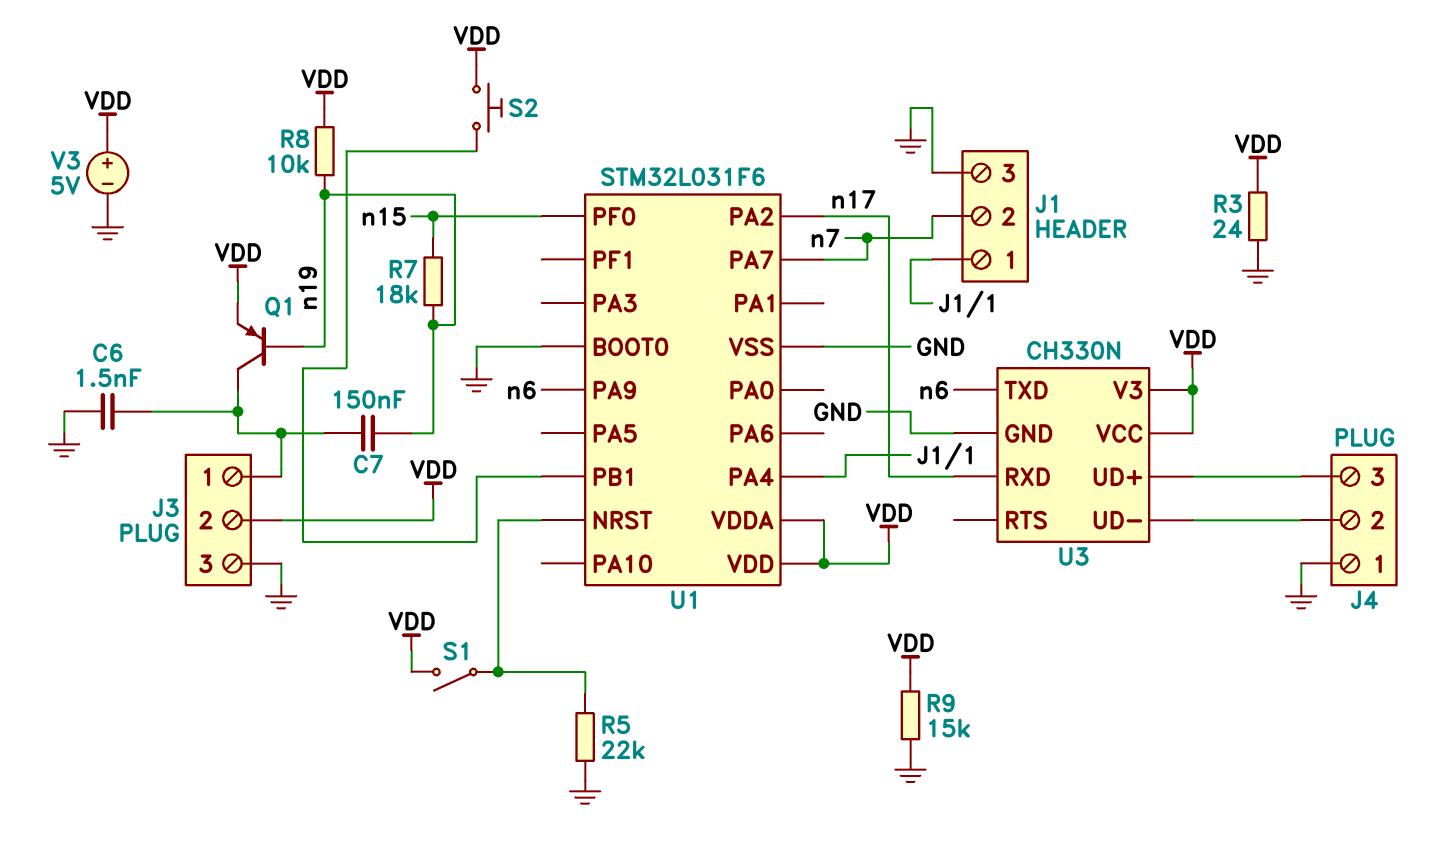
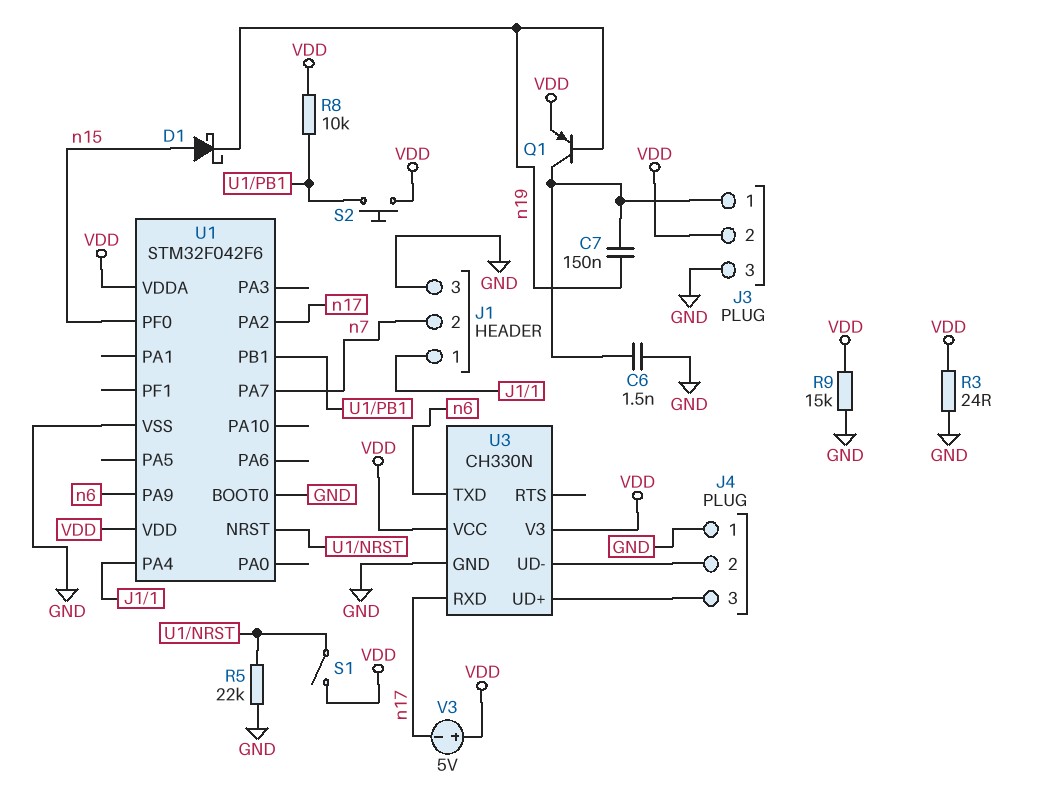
D1: none -> schottky (A n15, K n19)
R7: 18k (n15, n19) -> none
R8: 10k (VDD, n19) -> 10k (U1/PB1, VDD)
U1: STM32L031F6 -> STM32F042F6
V3: 5V (plus VDD, minus GND) -> 5V (plus VDD, minus n17)

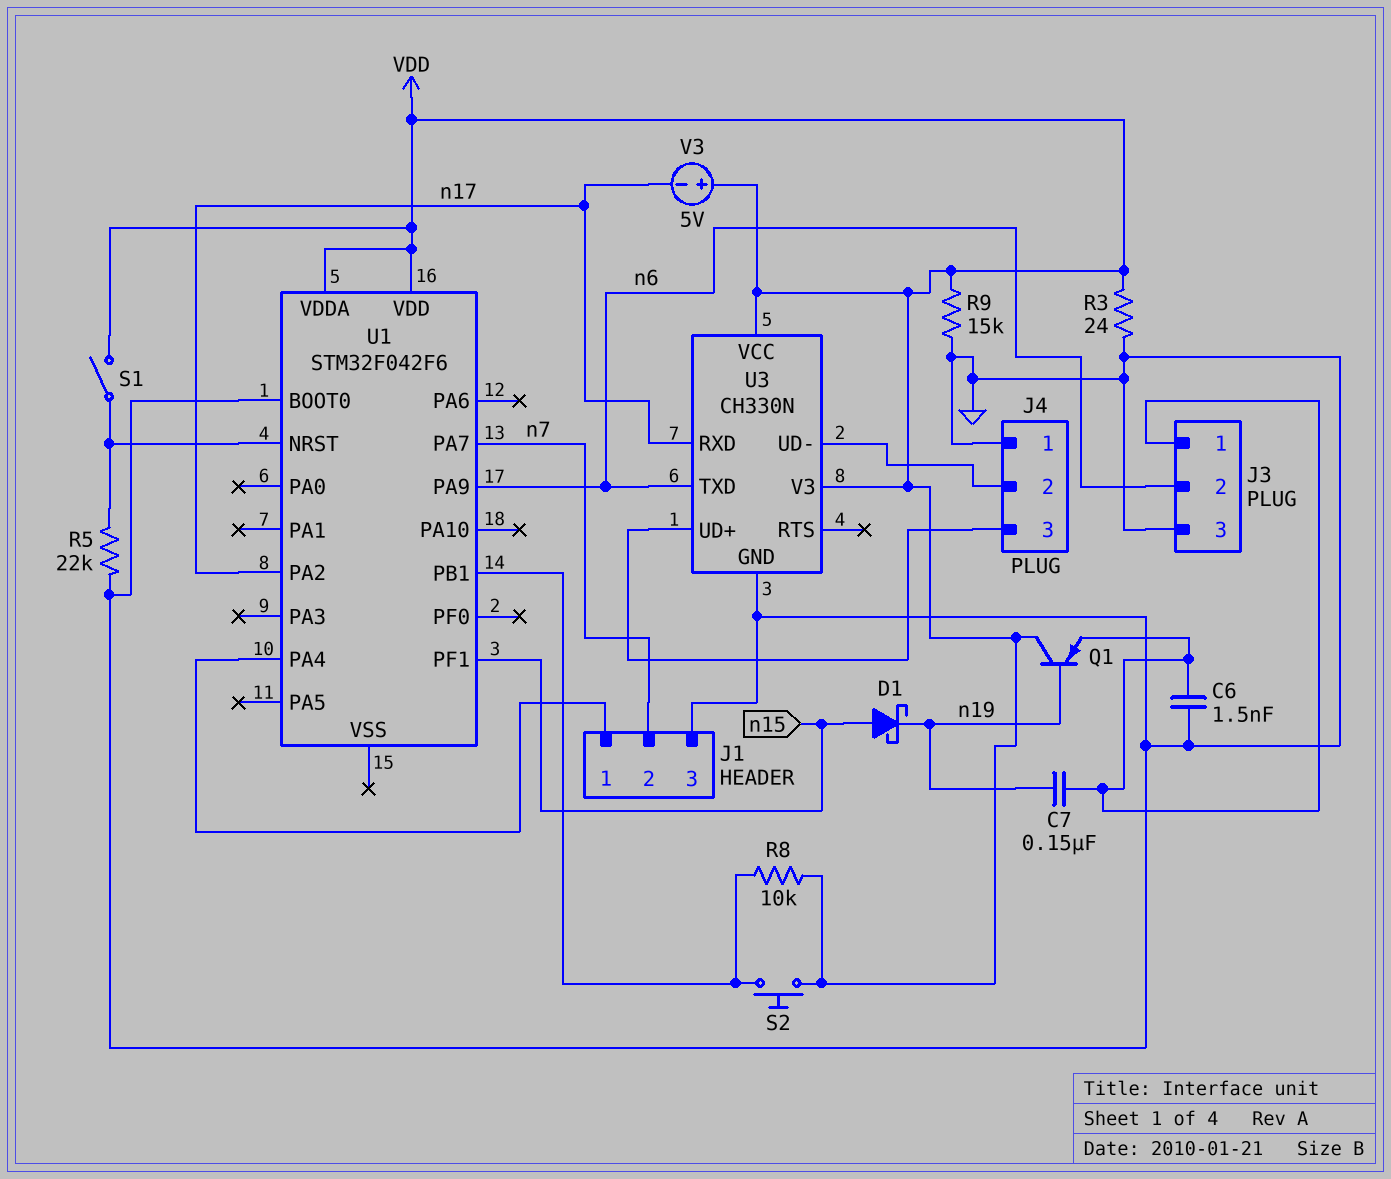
J3 pin 2: VDD -> n6
Q1: PNP (B n19, C J3/1, E VDD) -> PNP (B n19, C VDD, E J3/1)
U1 pin PF0: n15 -> none
U1 pin PF1: none -> n15
U1 pin VSS: GND -> none

